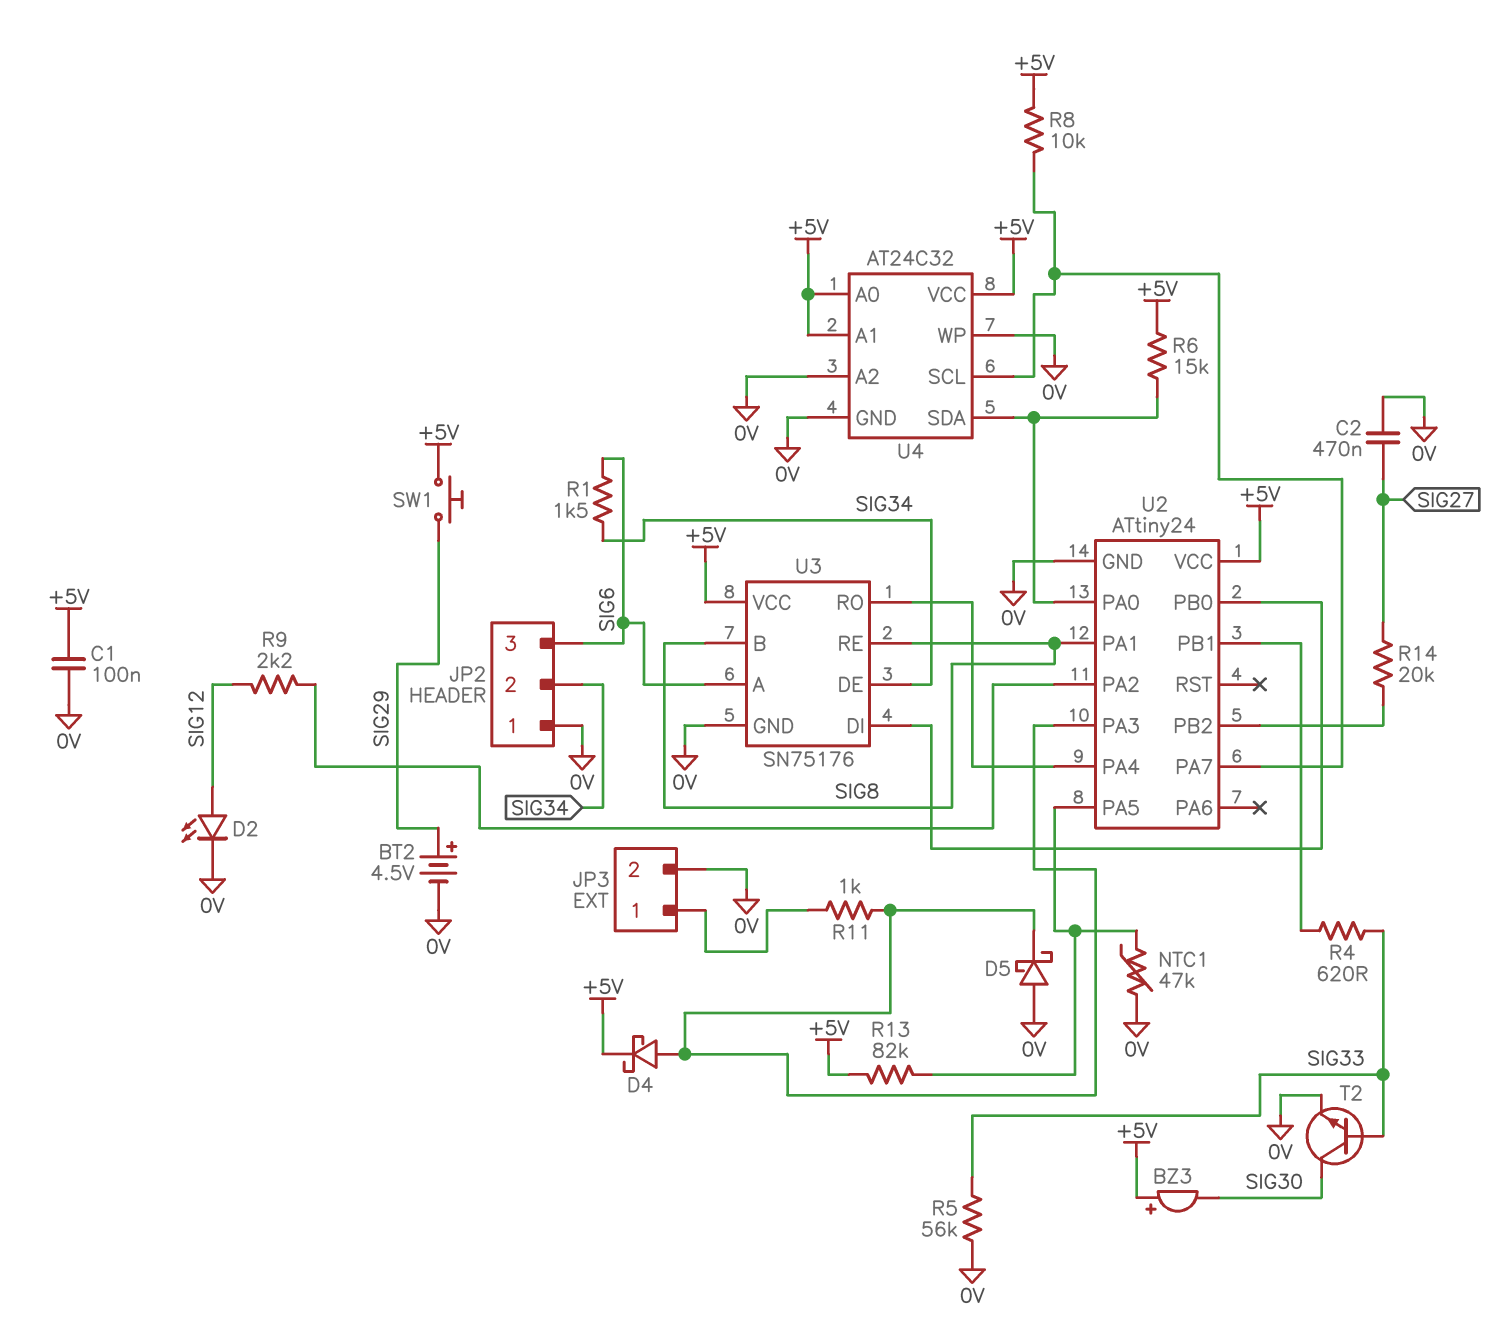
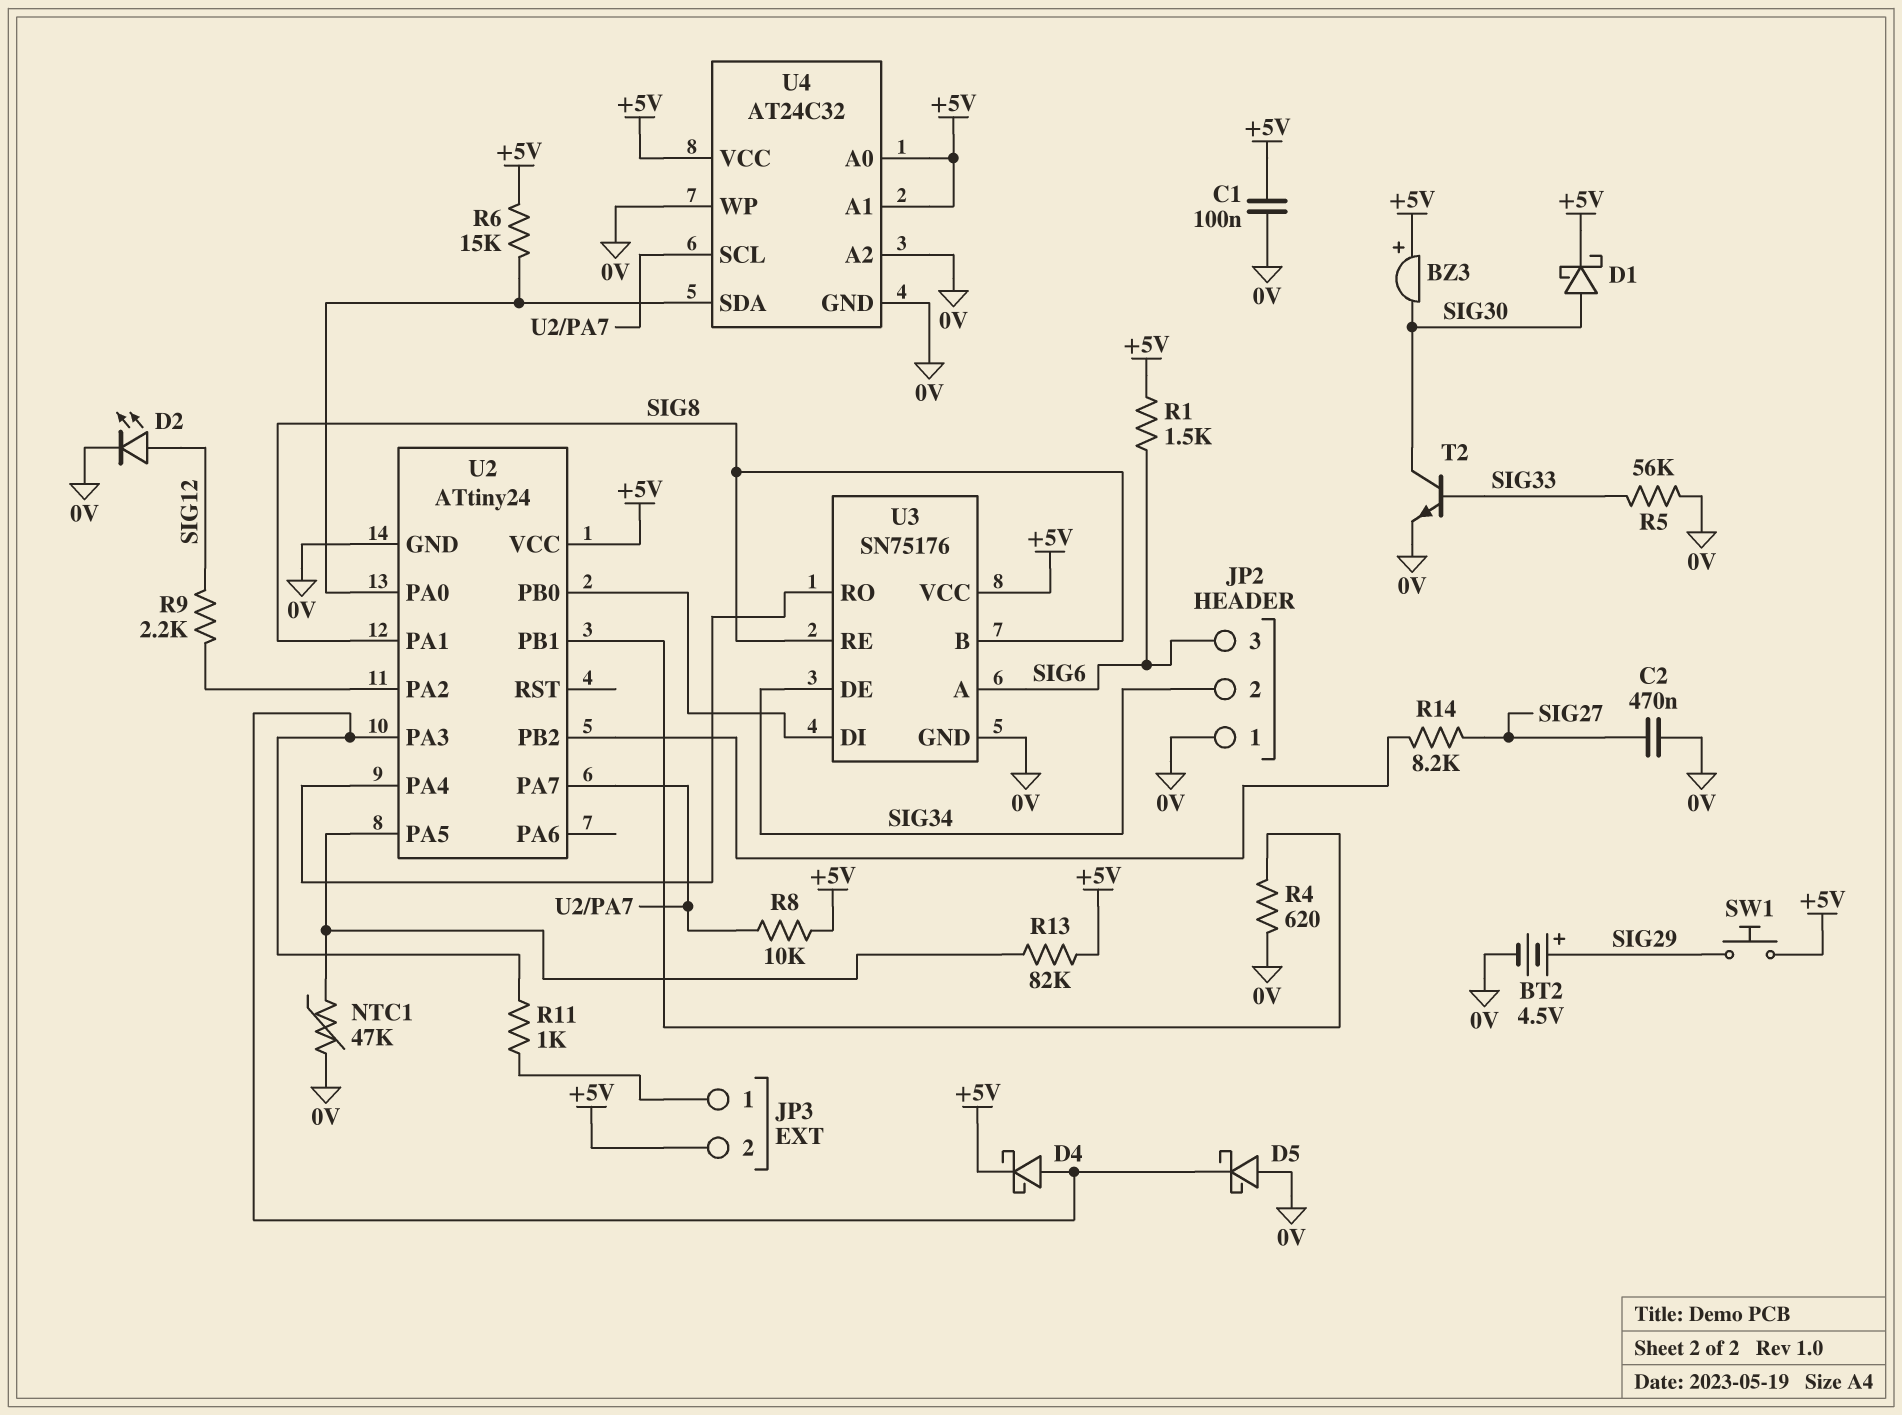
D1: none -> schottky (A SIG30, K +5V)
JP3 pin 2: 0V -> +5V
R1: 1.5k (SIG6, SIG34) -> 1.5k (+5V, SIG6)
R4: 620 (SIG33, U2/PB1) -> 620 (0V, U2/PB1)
R14: 20k (SIG27, U2/PB2) -> 8.2k (SIG27, U2/PB2)

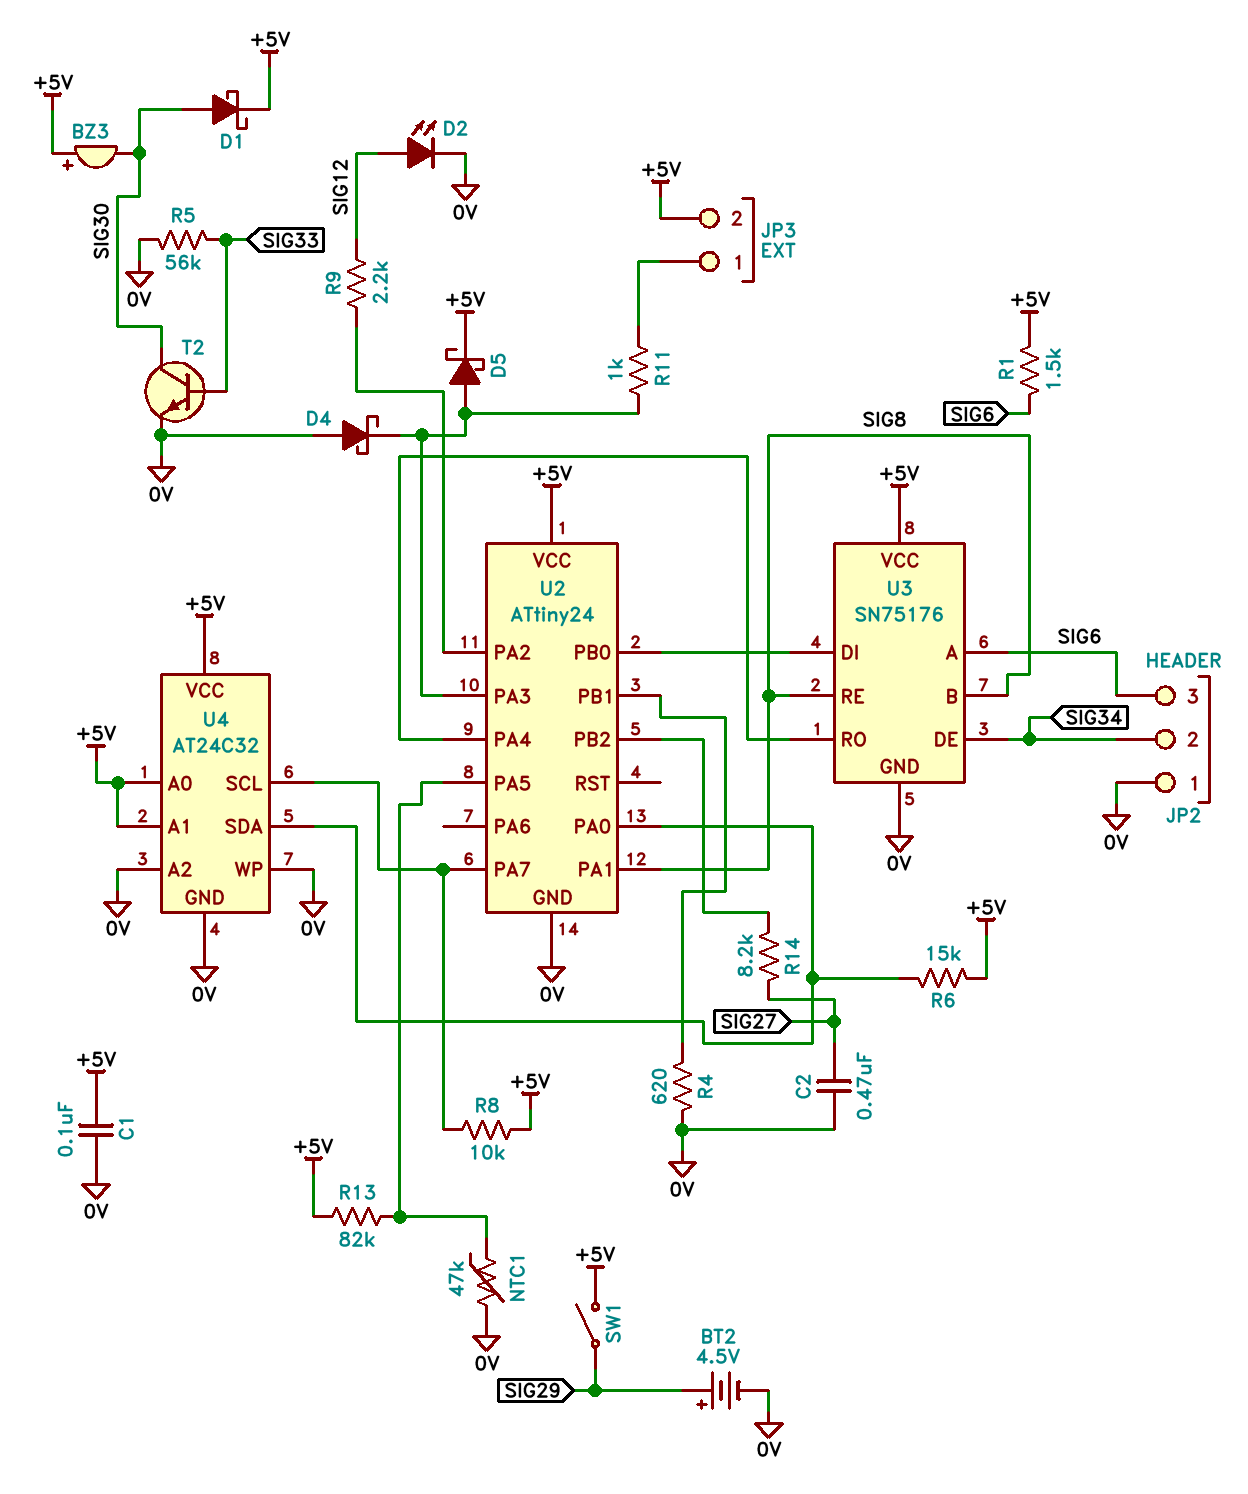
D4: schottky (A U2/PA3, K +5V) -> schottky (A 0V, K U2/PA3)
D5: schottky (A 0V, K U2/PA3) -> schottky (A U2/PA3, K +5V)
SW1: button (+5V, SIG29) -> switch (+5V, SIG29)

